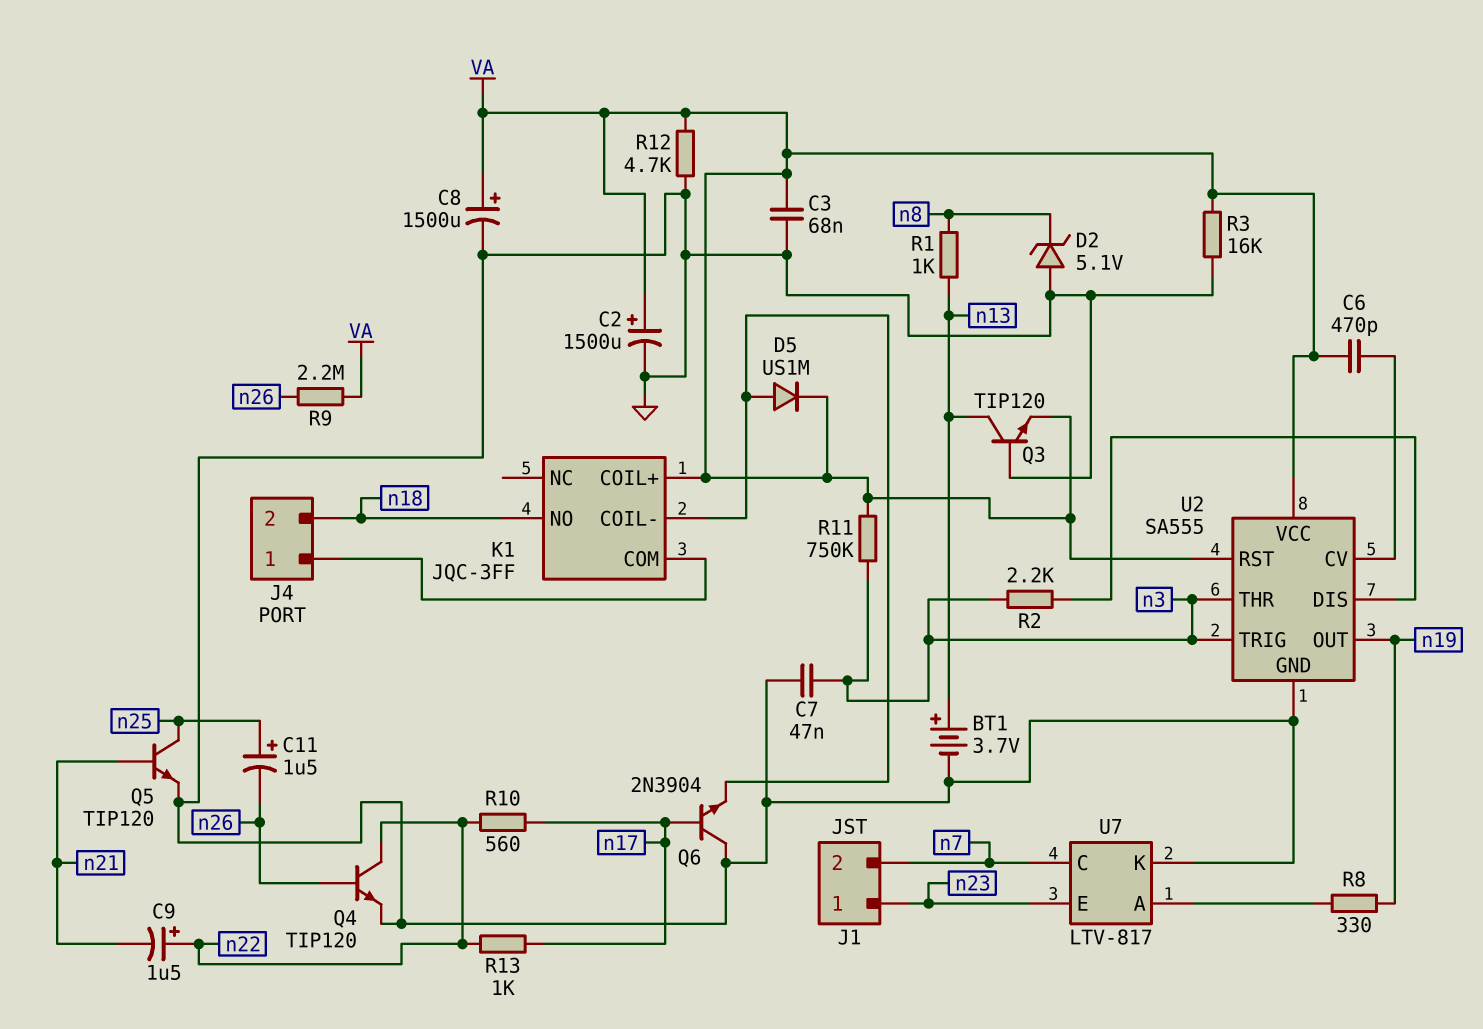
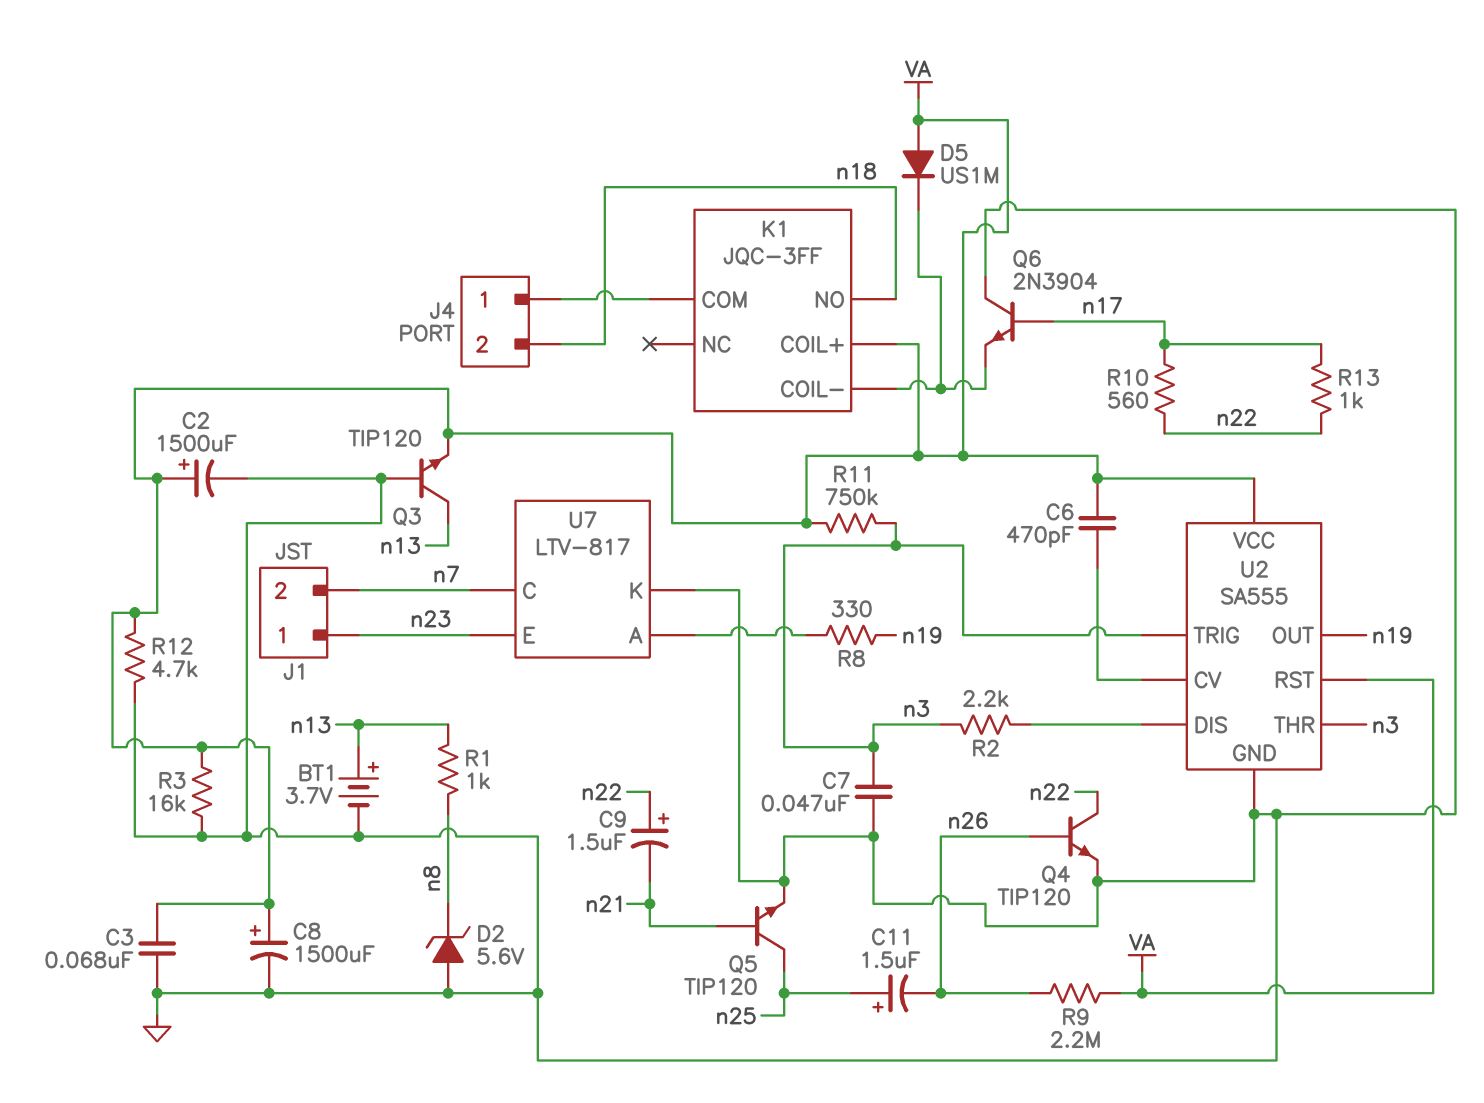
D2: zener 5.1V (A GND, K n8) -> zener 5.6V (A GND, K n8)
D5: diode US1M (A K1/COIL-, K VA) -> diode US1M (A VA, K K1/COIL-)

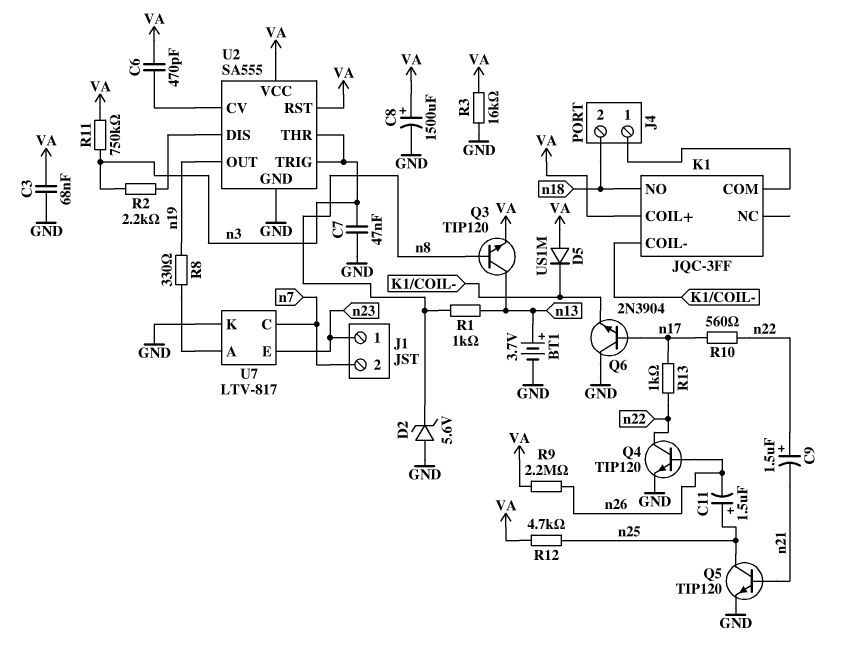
C2: 1500uF (plus VA, minus GND) -> none
Q3: NPN TIP120 (B GND, C n13, E VA) -> NPN TIP120 (B n8, C n13, E VA)
R12: 4.7k (GND, VA) -> 4.7k (VA, n25)

